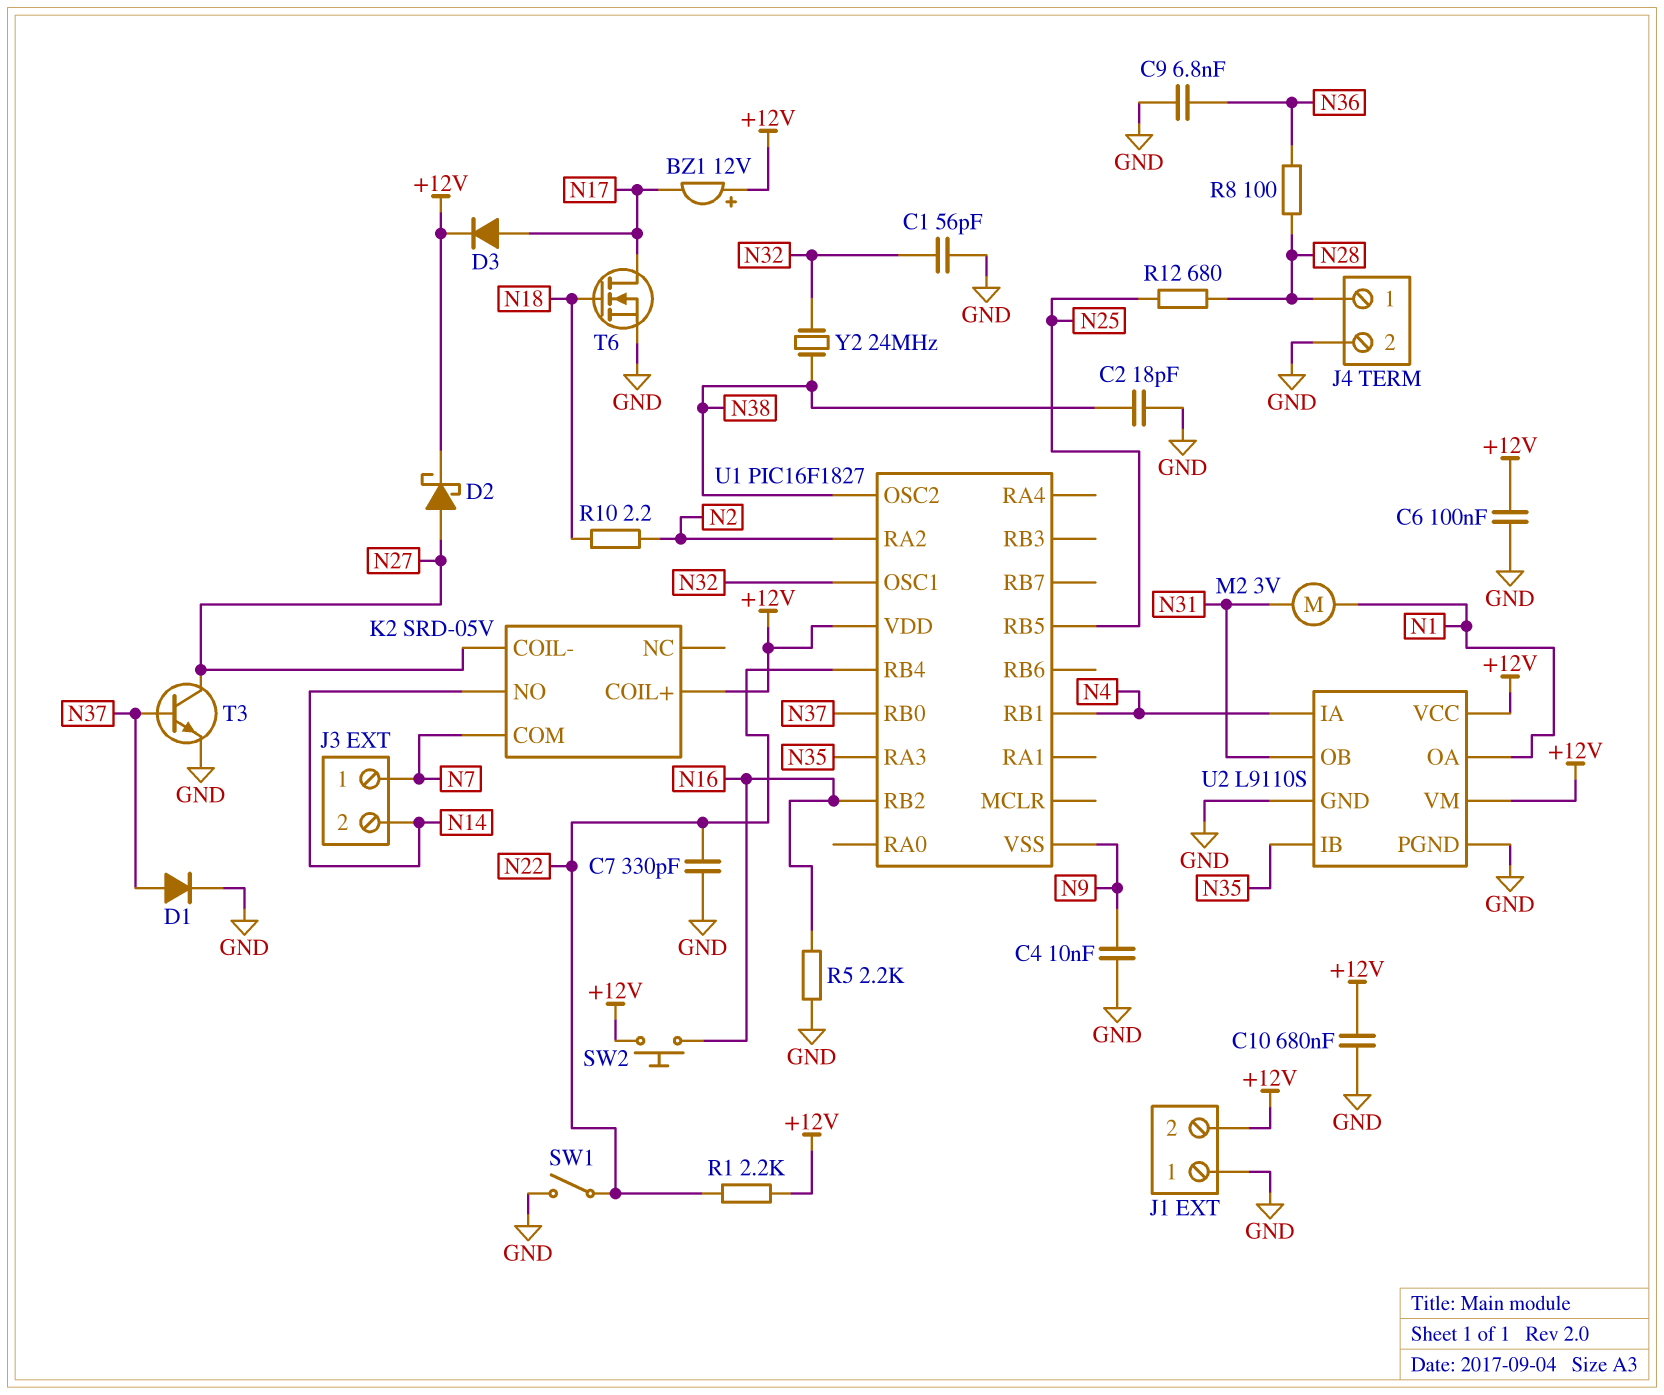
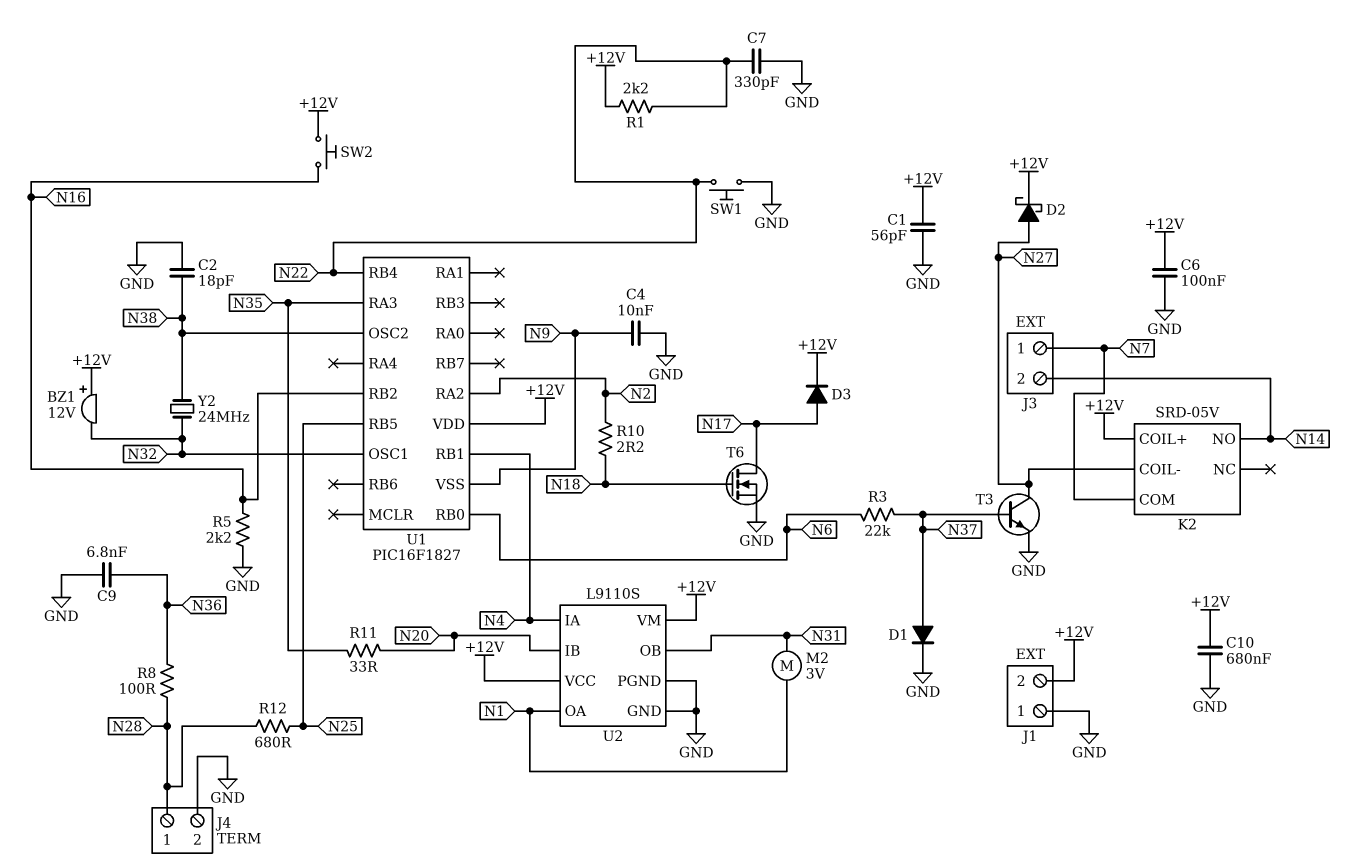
BZ1: buzzer 12V (plus +12V, minus N17) -> buzzer 12V (plus +12V, minus N32)
C1: 56pF (GND, N32) -> 56pF (+12V, GND)
R3: none -> 22k (N6, N37)
R11: none -> 33 (N20, N35)
SW1: switch (GND, N22) -> button (GND, N22)
U1 pin RB0: N37 -> N6
U2 pin IB: N35 -> N20

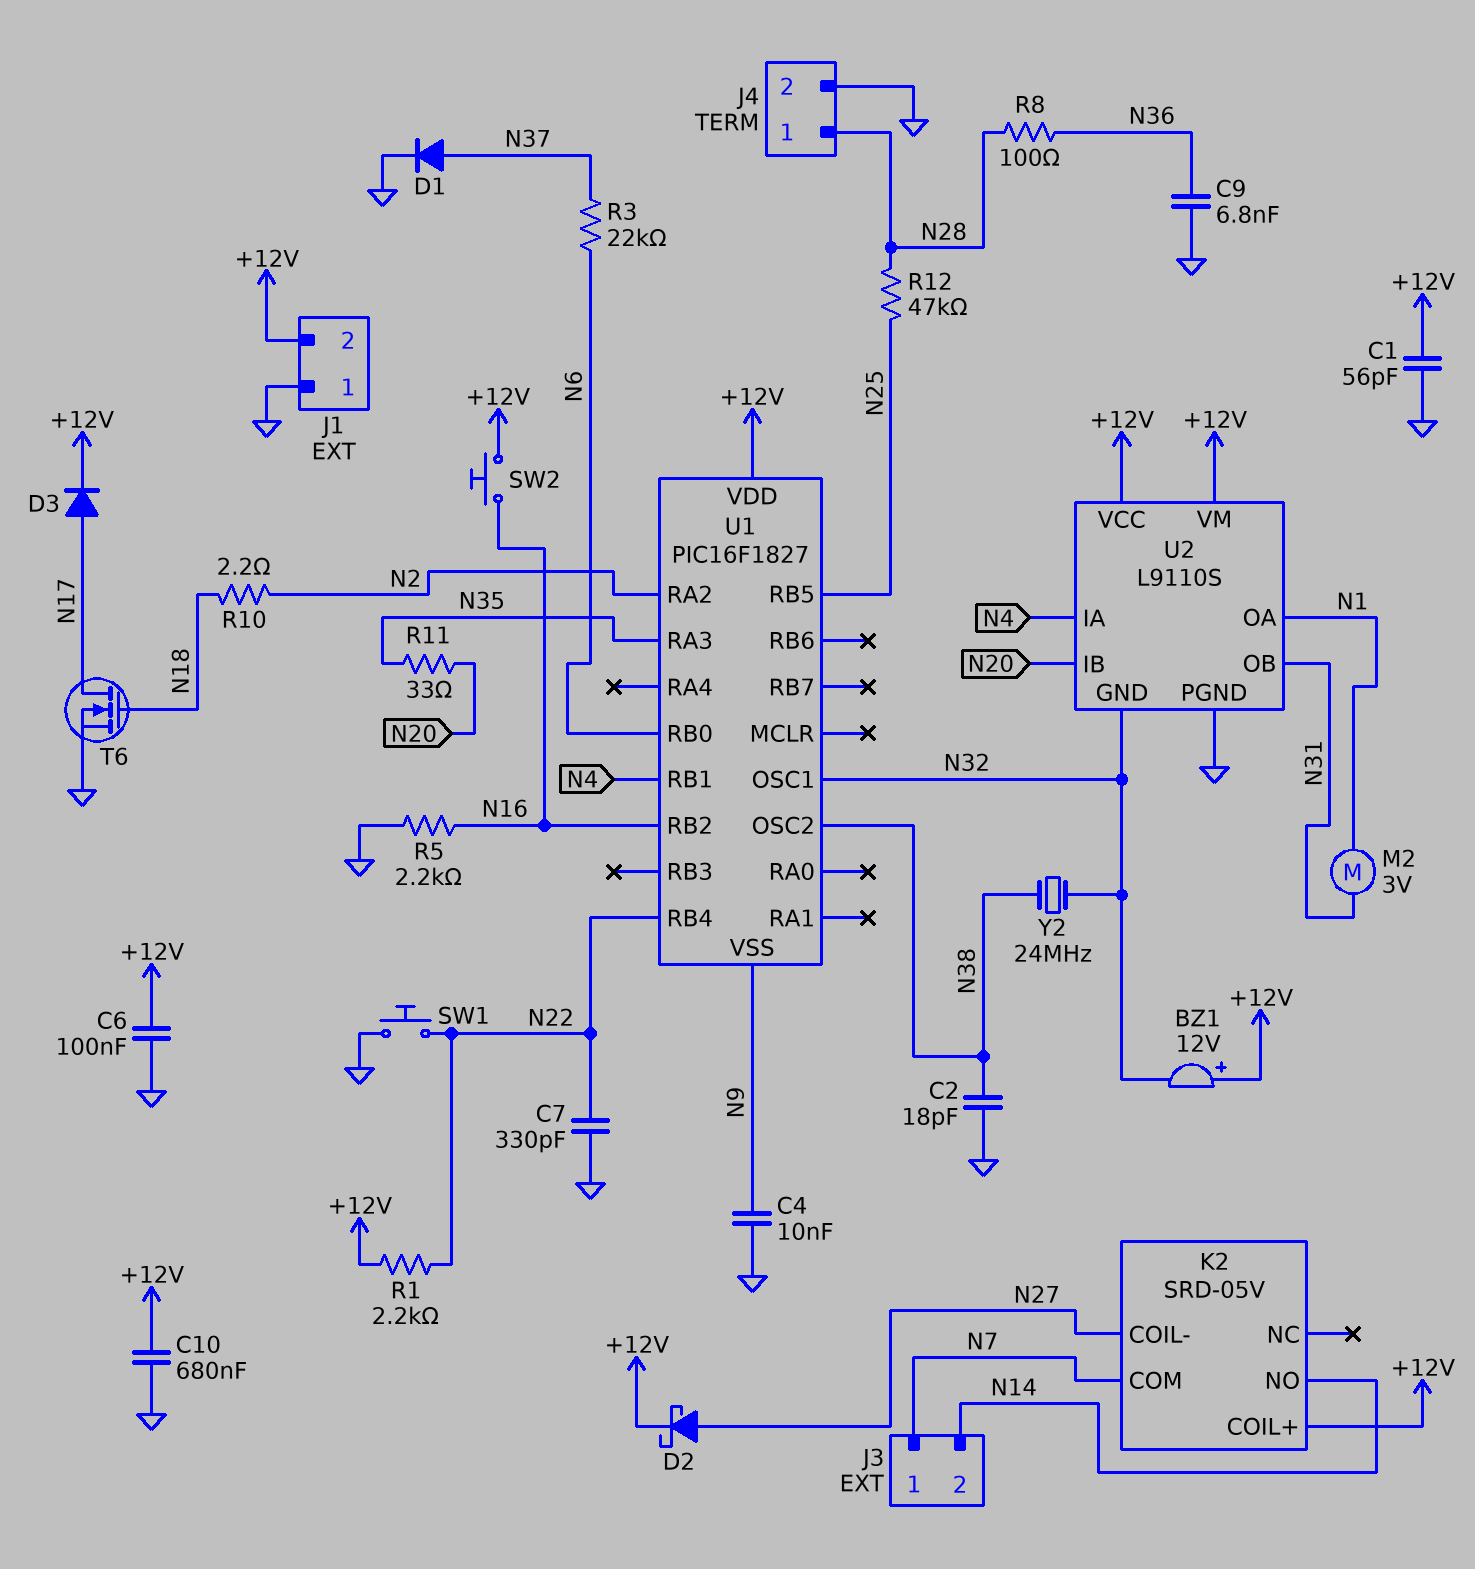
R12: 680 (N25, N28) -> 47k (N25, N28)
T3: NPN (B N37, C N27, E GND) -> none
U2 pin GND: GND -> N32

